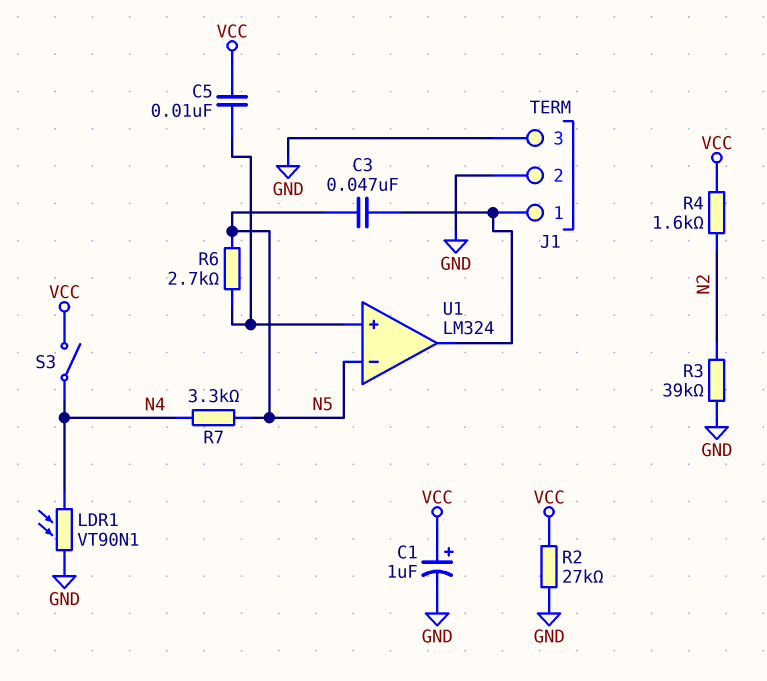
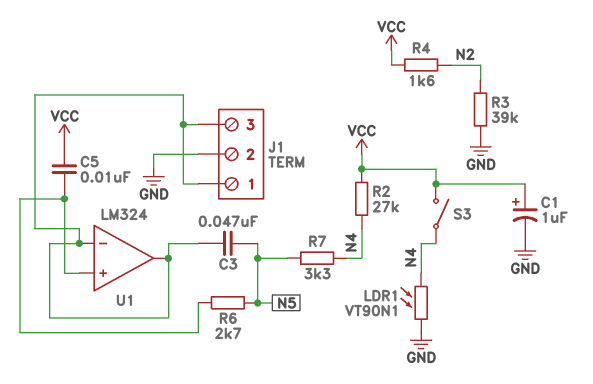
J1 pin 3: GND -> J1/1
R2: 27k (GND, VCC) -> 27k (N4, VCC)
U1 pin in-: N5 -> J1/1

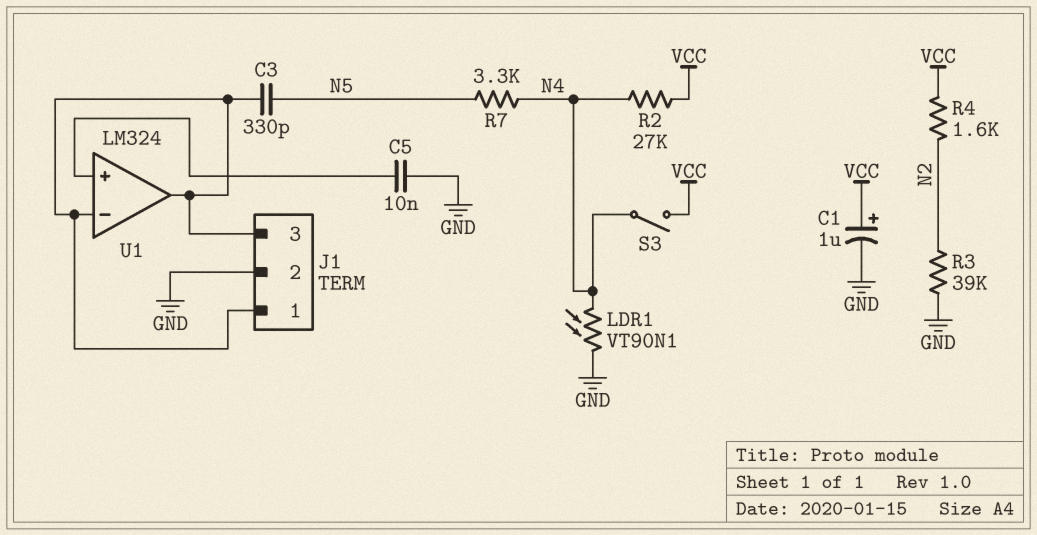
C3: 47nF (J1/1, N5) -> 330pF (J1/1, N5)
C5: 10nF (U1/in+, VCC) -> 10nF (GND, U1/in+)
R6: 2.7k (N5, U1/in+) -> none

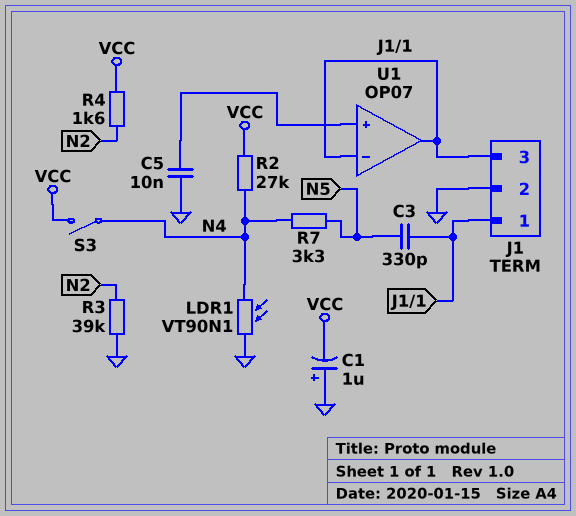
C1: 1uF (plus VCC, minus GND) -> 1uF (plus GND, minus VCC)
U1: LM324 -> OP07

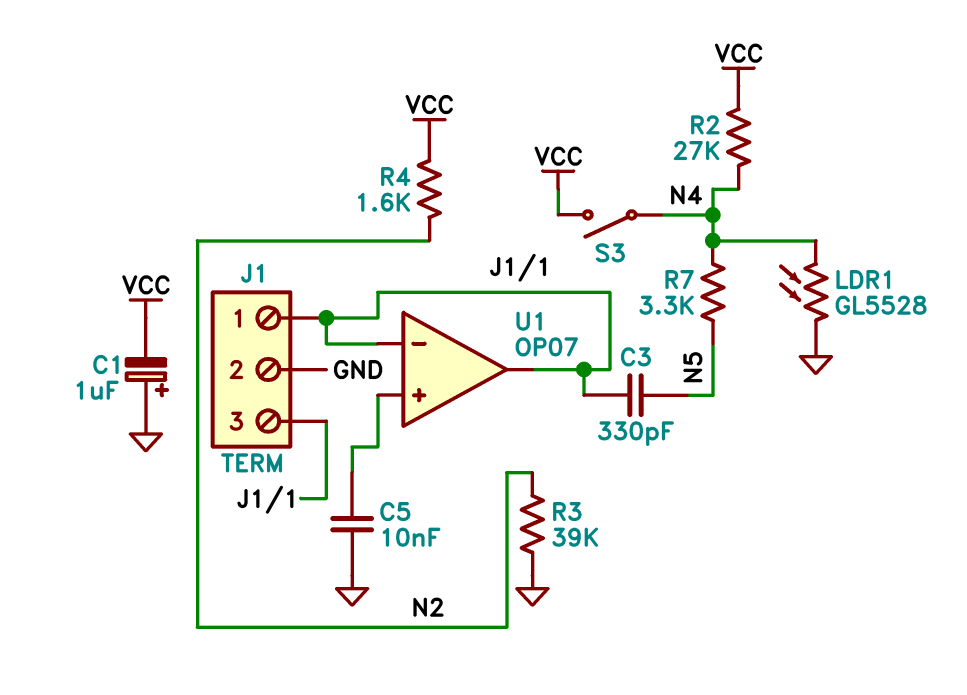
LDR1: VT90N1 (GND, N4) -> GL5528 (GND, N4)

